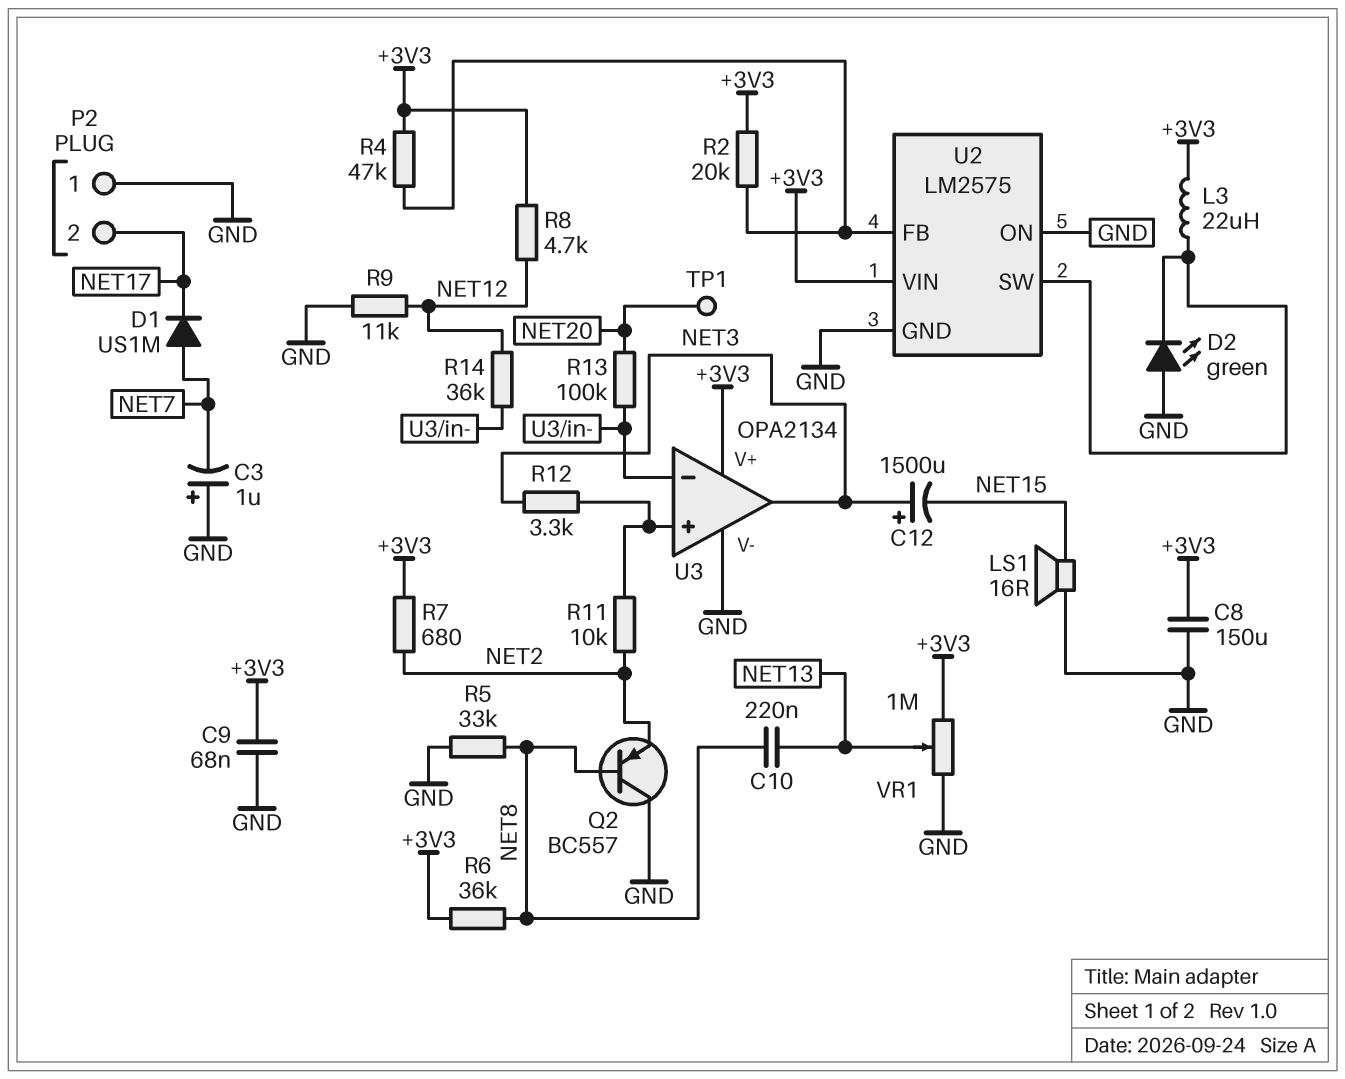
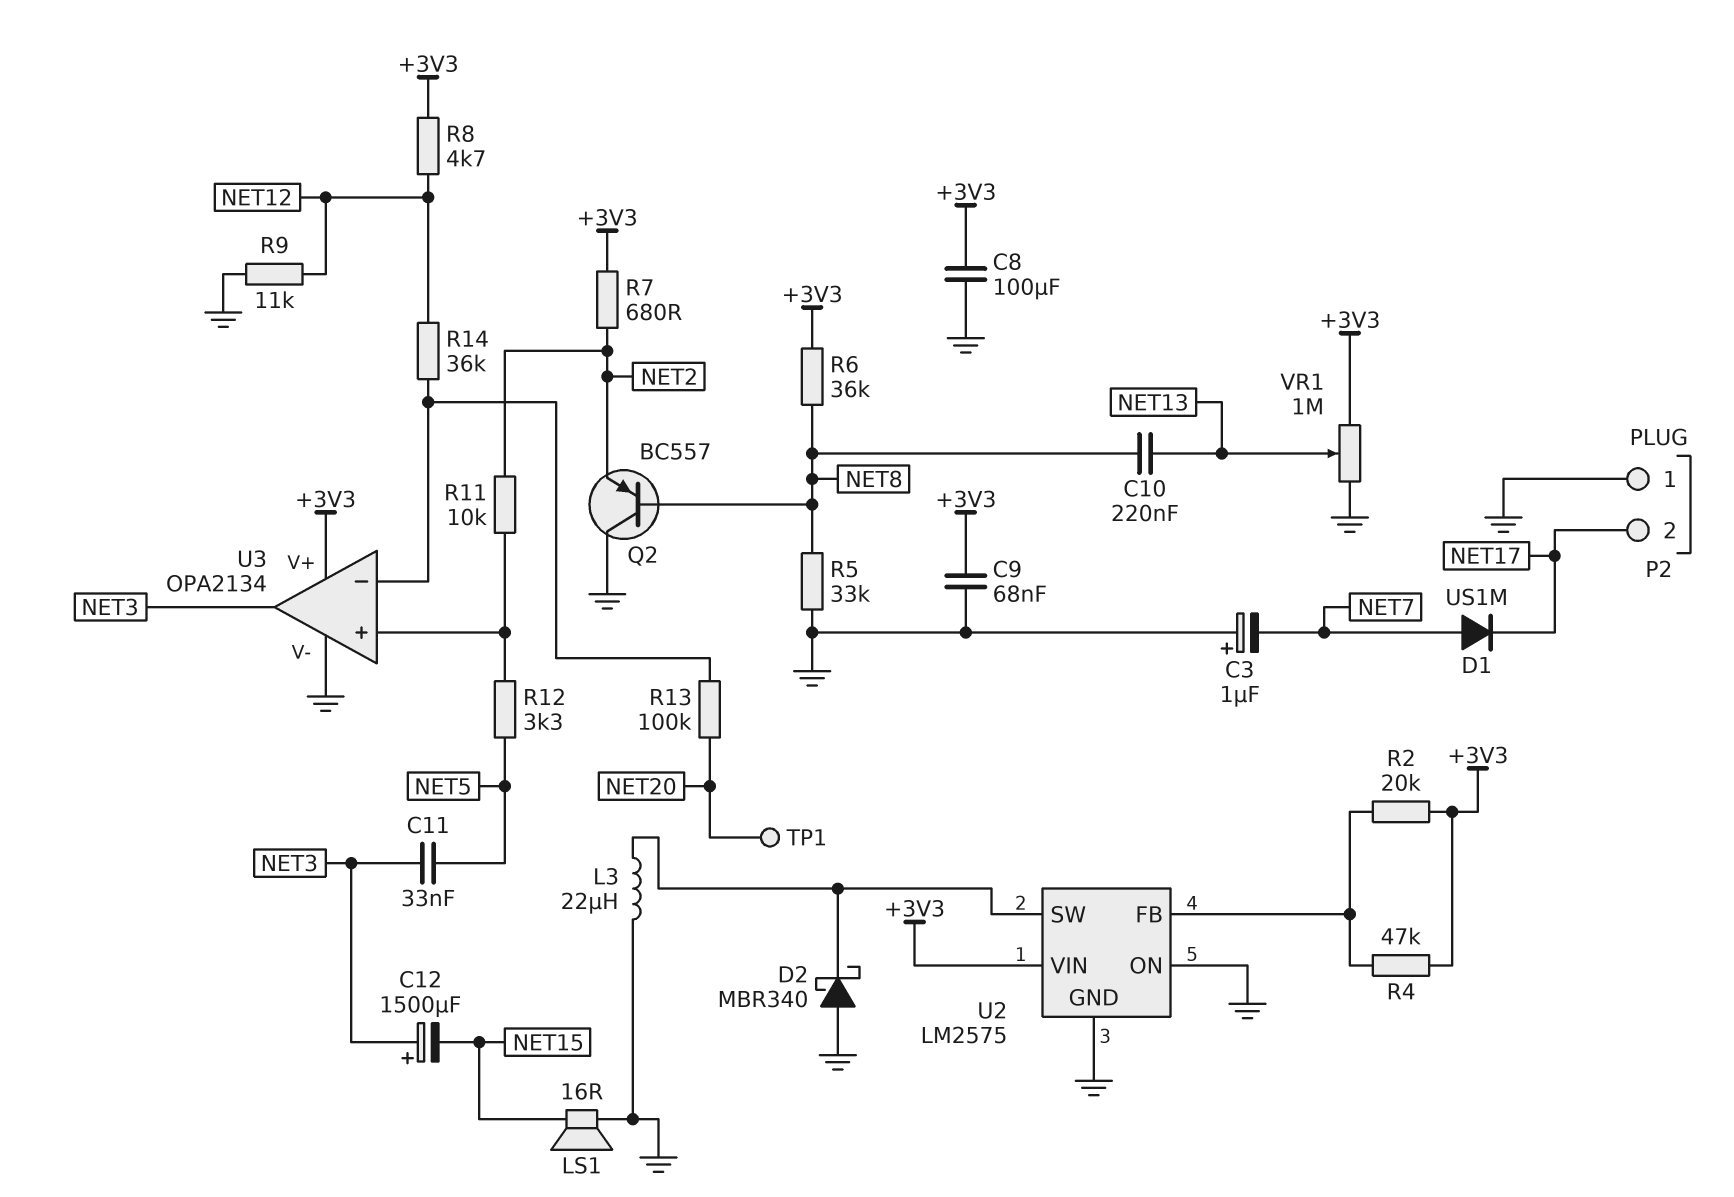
C8: 150uF (+3V3, GND) -> 100uF (+3V3, GND)
C11: none -> 33nF (NET3, NET5)
D2: LED green (A GND, K U2/SW) -> schottky MBR340 (A GND, K U2/SW)
L3: 22uH (+3V3, U2/SW) -> 22uH (GND, U2/SW)
R12: 3.3k (NET3, U3/in+) -> 3.3k (NET5, U3/in+)

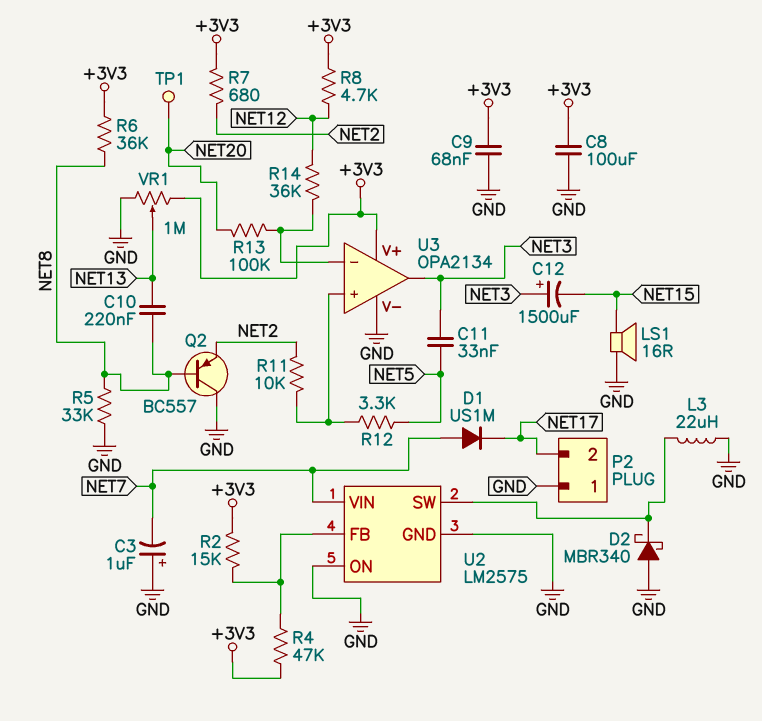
R2: 20k (+3V3, U2/FB) -> 15k (+3V3, U2/FB)
R9: 11k (GND, NET12) -> none
U2 pin VIN: +3V3 -> NET7

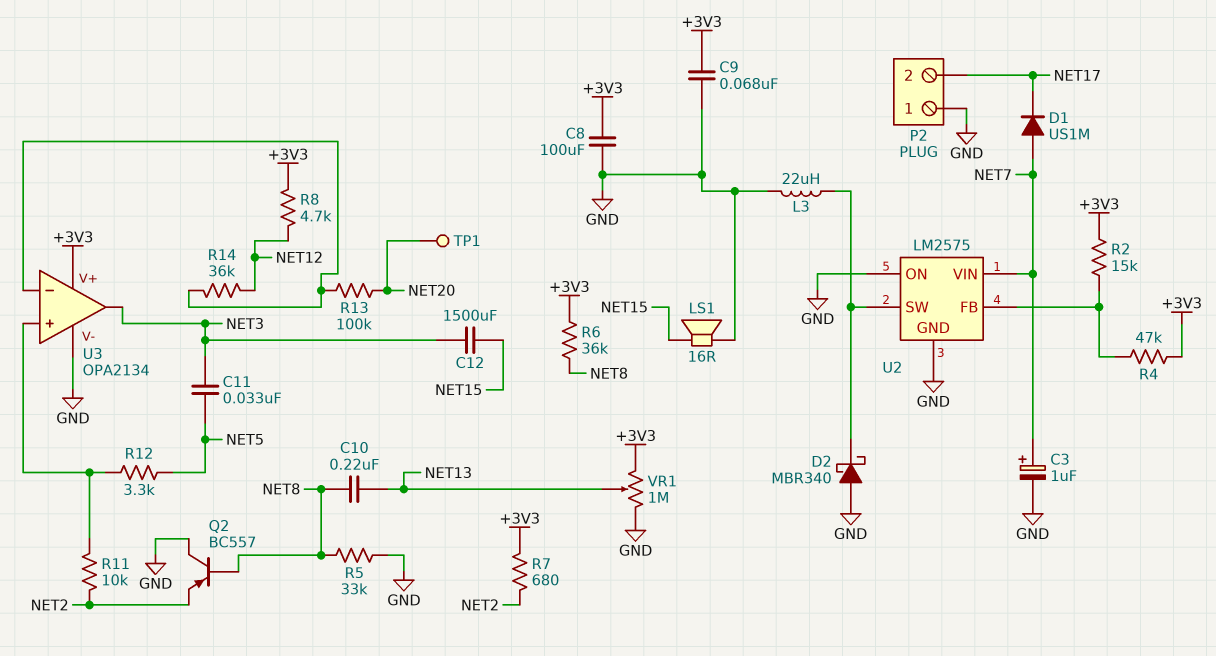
C3: 1uF (plus GND, minus NET7) -> 1uF (plus NET7, minus GND)
C12: 1500uF (plus NET3, minus NET15) -> 1500uF (NET3, NET15)

